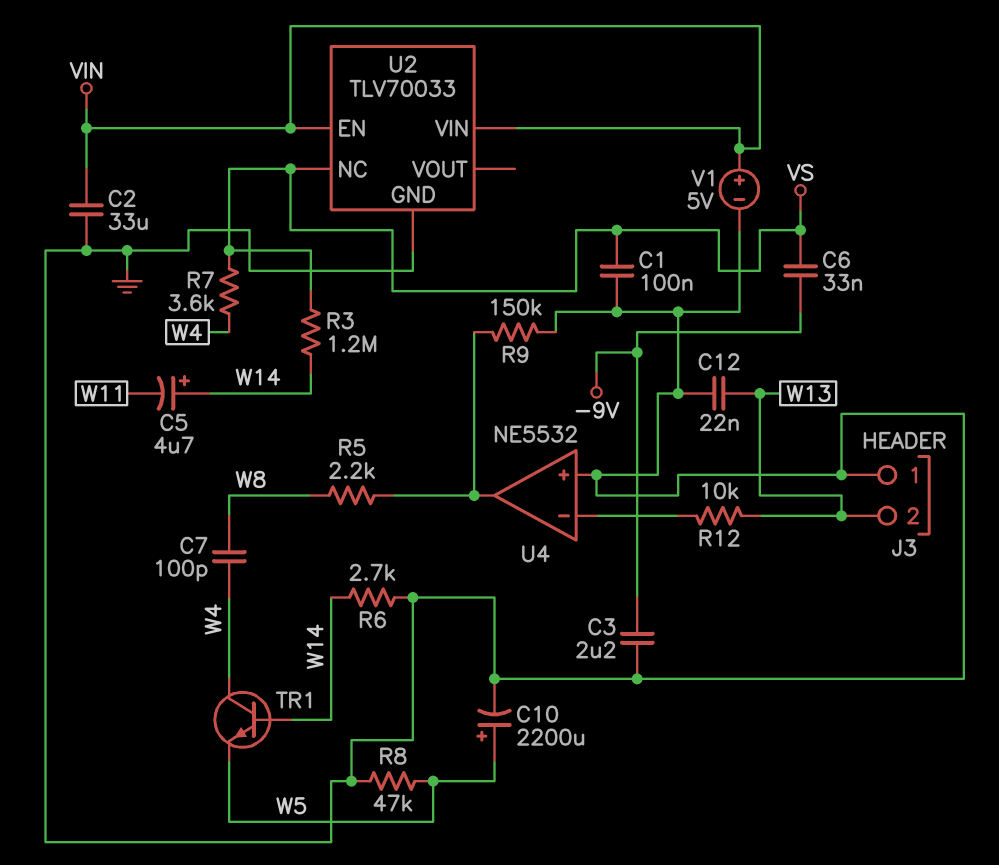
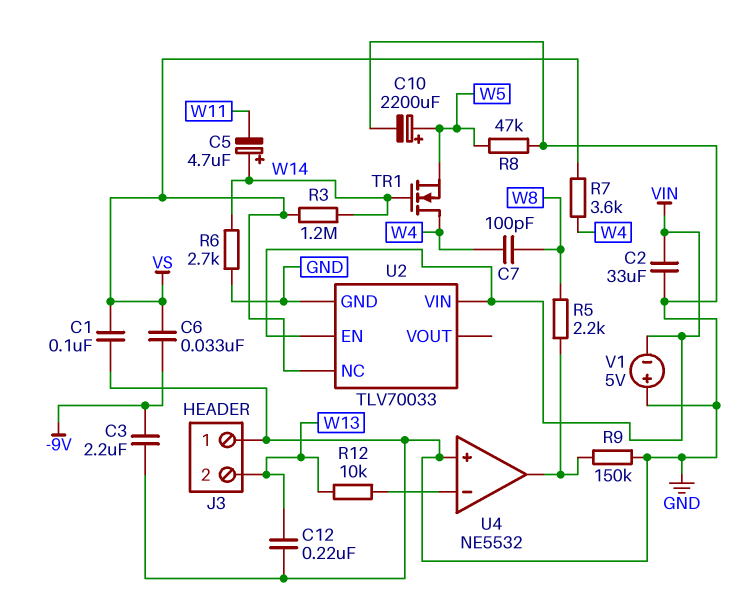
C12: 22nF (GND, W13) -> 220nF (GND, W13)
TR1: NPN (B W14, C W4, E W5) -> NMOS (G W14, D W4, S W5)
V1: 5V (plus VIN, minus GND) -> 5V (plus GND, minus VIN)

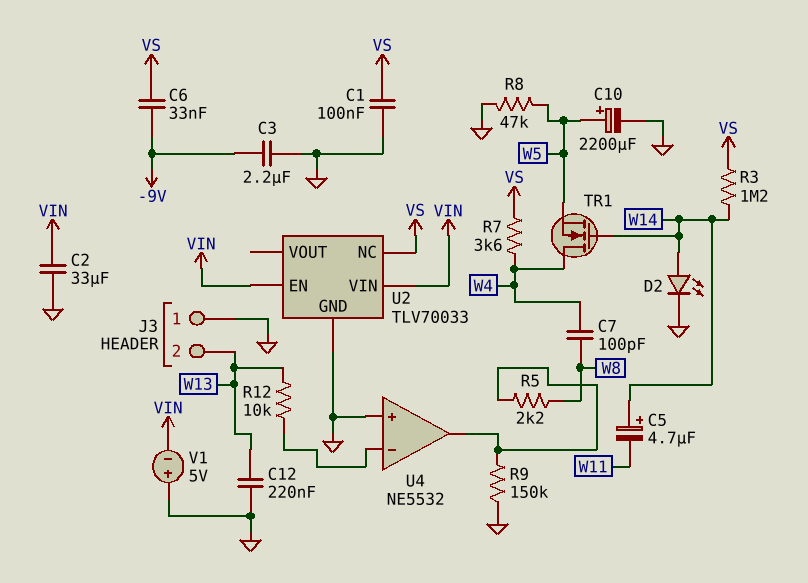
D2: none -> LED (A W14, K GND)
R6: 2.7k (GND, W14) -> none

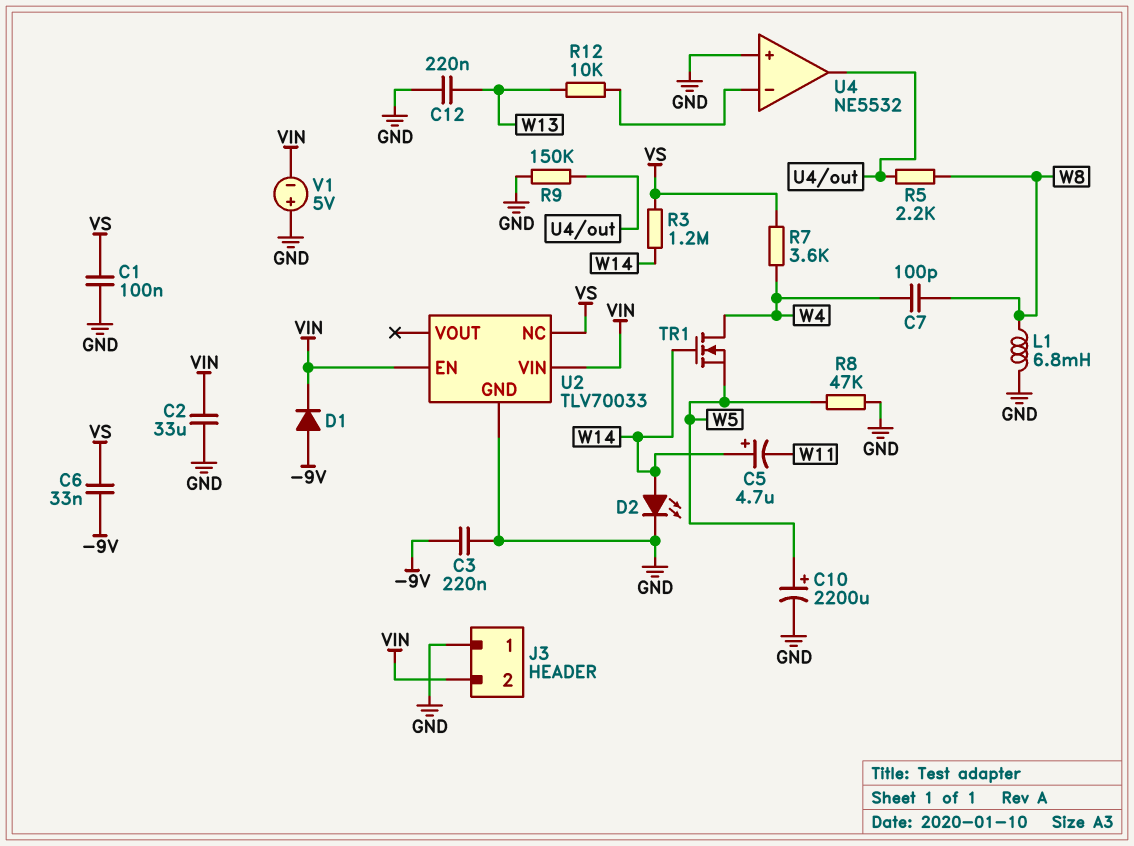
C3: 2.2uF (-9V, GND) -> 220nF (-9V, GND)
D1: none -> diode (A -9V, K VIN)
J3 pin 2: W13 -> VIN
L1: none -> 6.8mH (GND, W8)

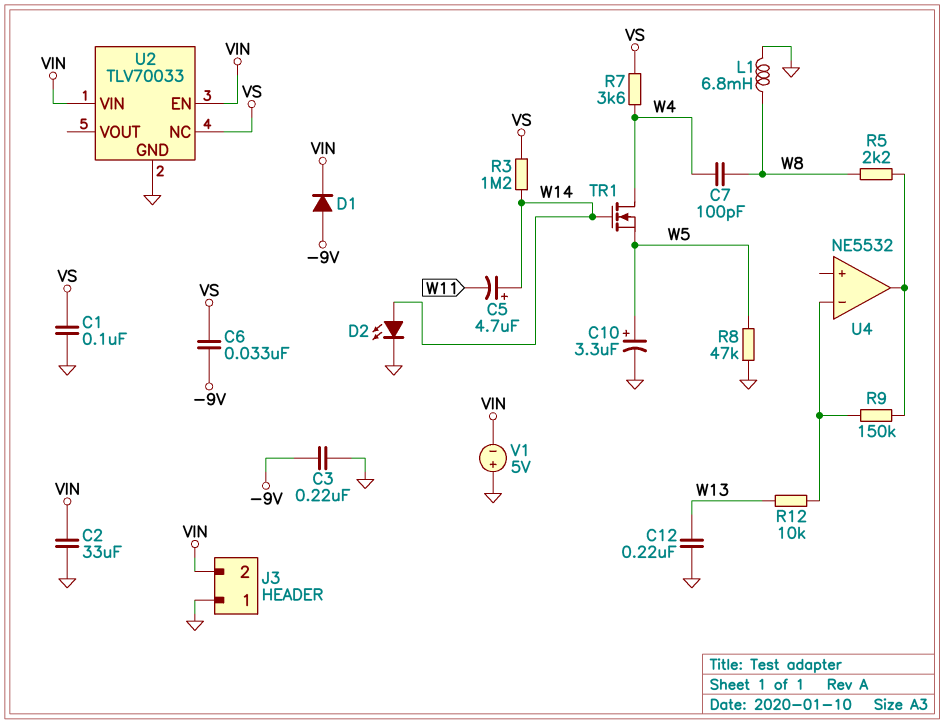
C10: 2200uF (plus W5, minus GND) -> 3.3uF (plus W5, minus GND)
R9: 150k (GND, U4/out) -> 150k (U4/in-, U4/out)
U4 pin in+: GND -> none

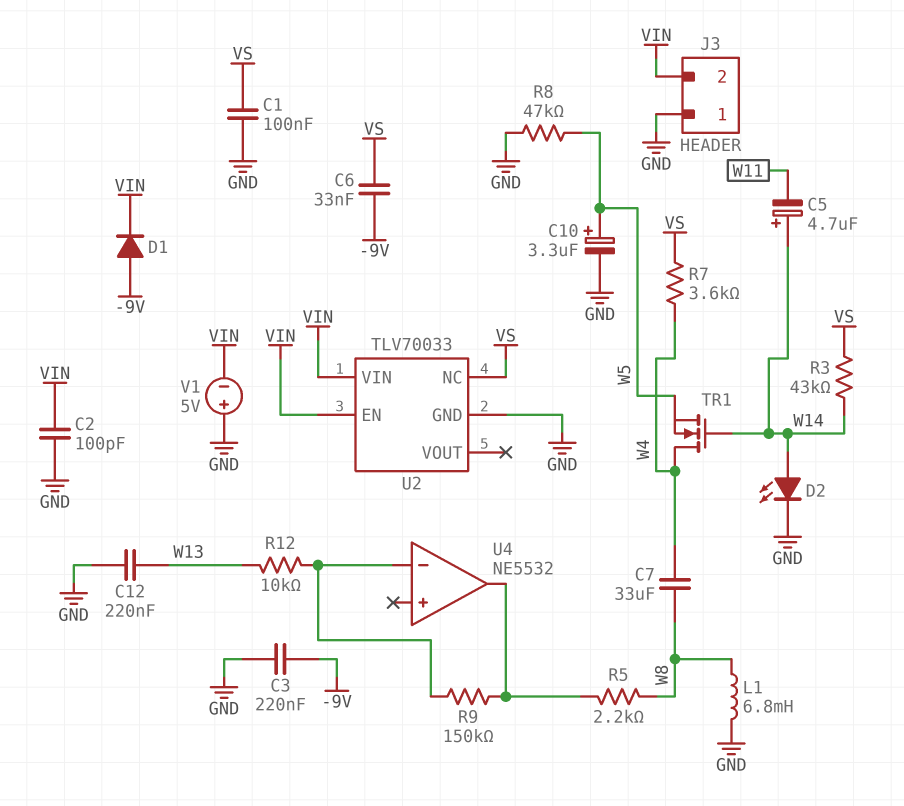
C2: 33uF (GND, VIN) -> 100pF (GND, VIN)
C7: 100pF (W4, W8) -> 33uF (W4, W8)
R3: 1.2M (VS, W14) -> 43k (VS, W14)

